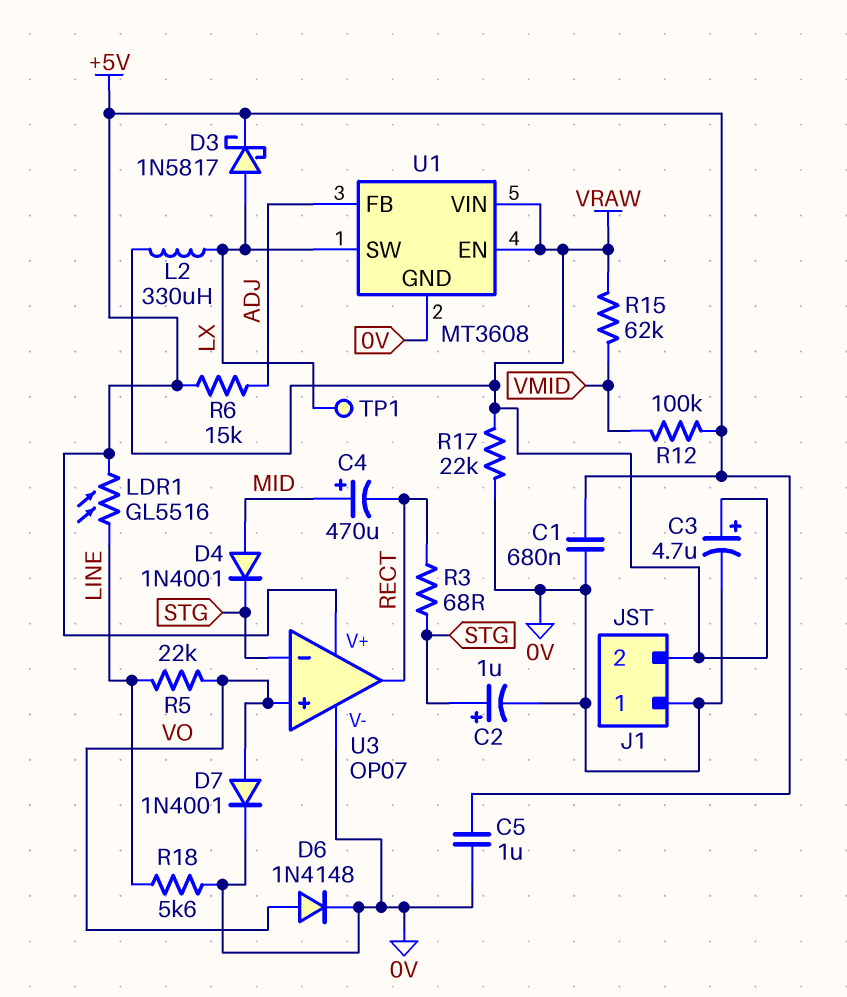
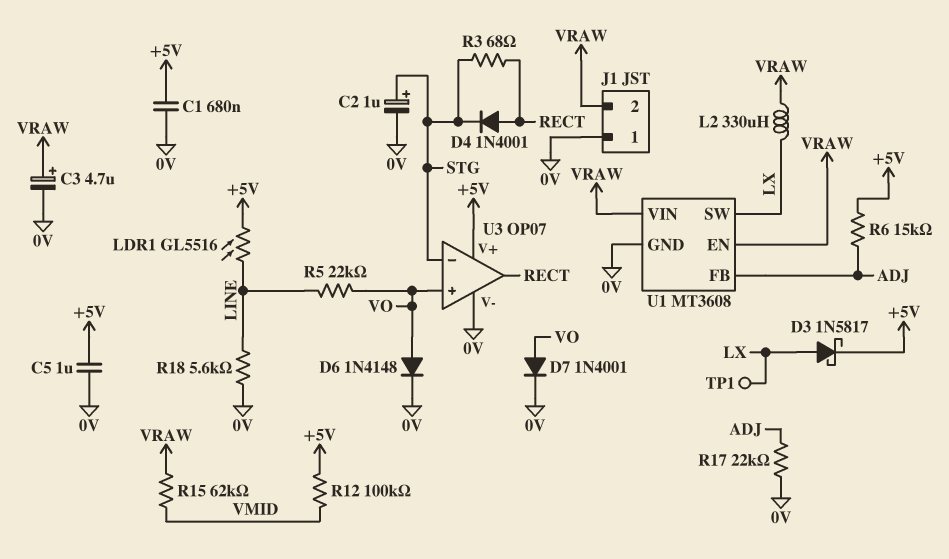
C4: 470uF (plus MID, minus RECT) -> none
D4: diode 1N4001 (A MID, K STG) -> diode 1N4001 (A RECT, K STG)
R17: 22k (0V, VRAW) -> 22k (0V, ADJ)

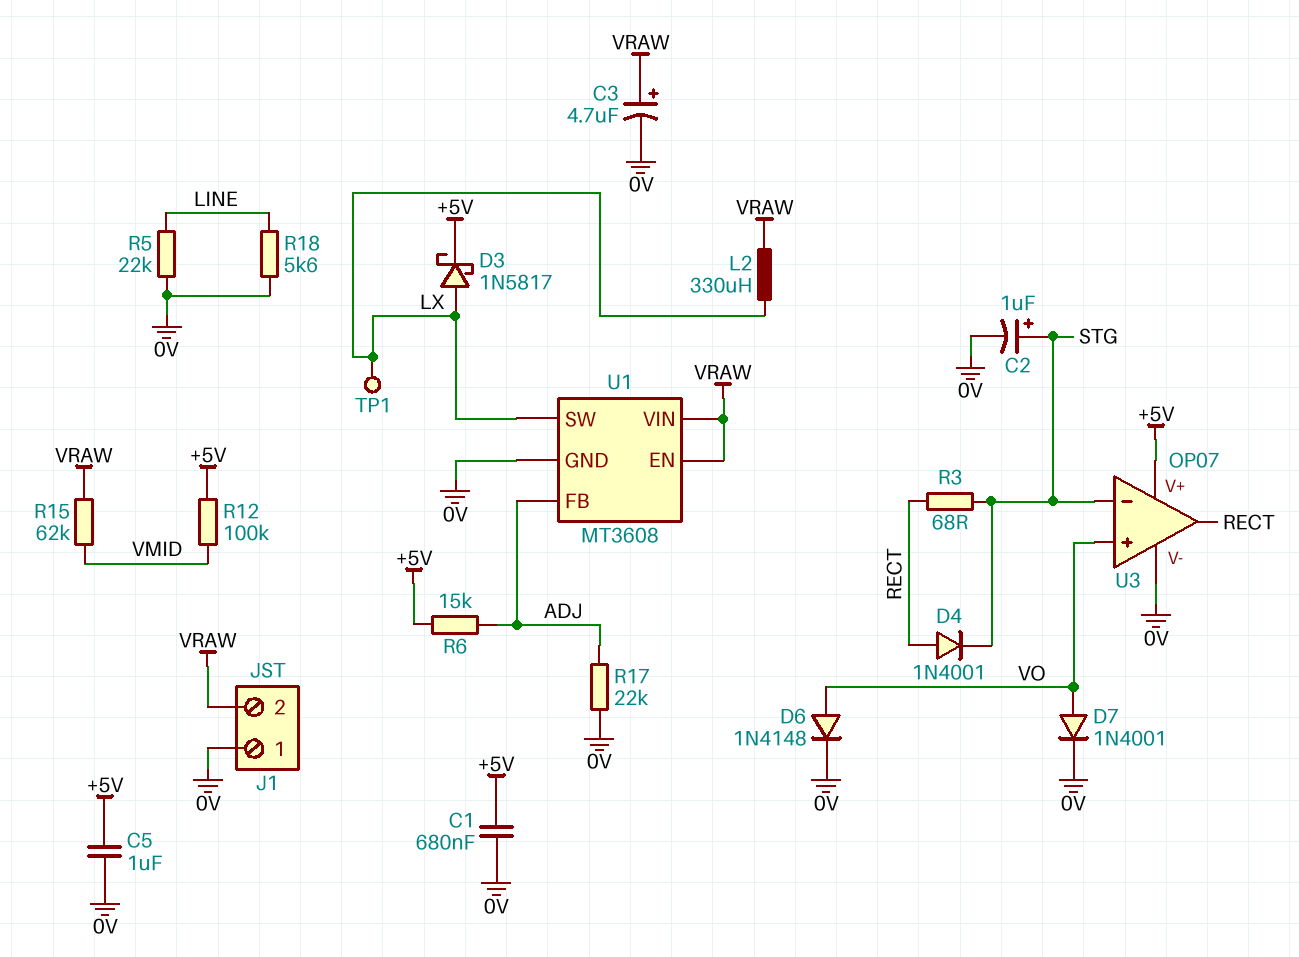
LDR1: GL5516 (+5V, LINE) -> none
R5: 22k (LINE, VO) -> 22k (0V, LINE)

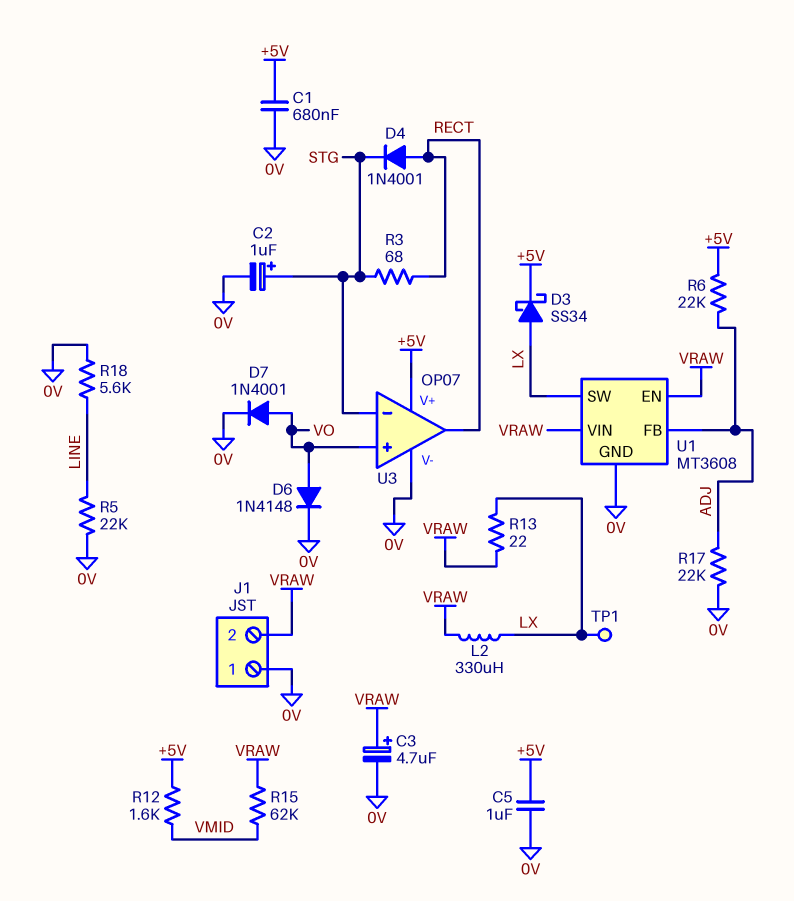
D3: schottky 1N5817 (A LX, K +5V) -> schottky SS34 (A LX, K +5V)
R6: 15k (+5V, ADJ) -> 22k (+5V, ADJ)
R12: 100k (+5V, VMID) -> 1.6k (+5V, VMID)
R13: none -> 22 (LX, VRAW)

